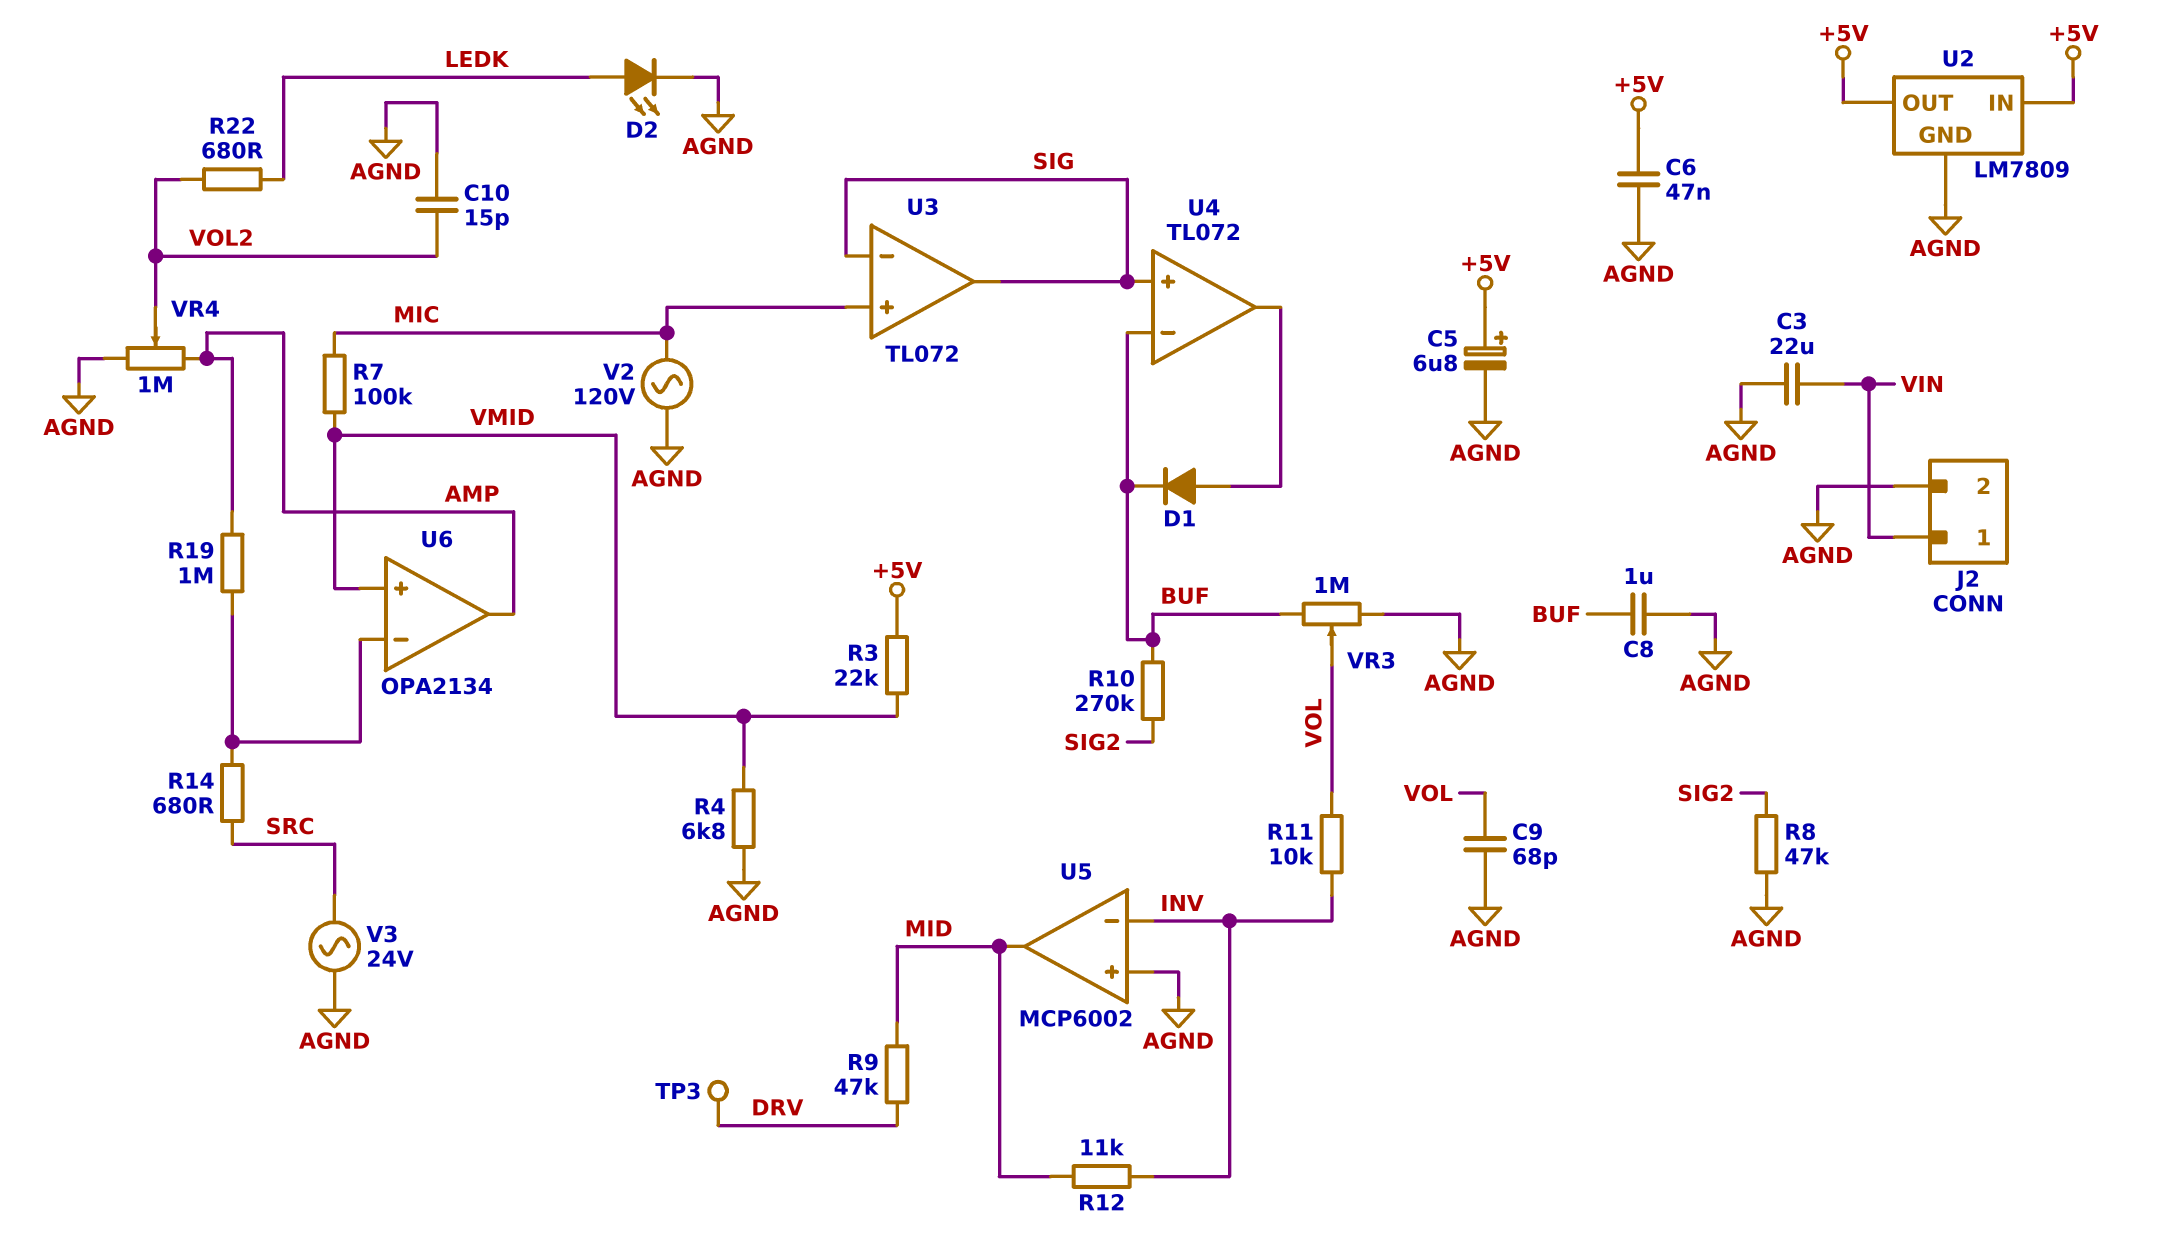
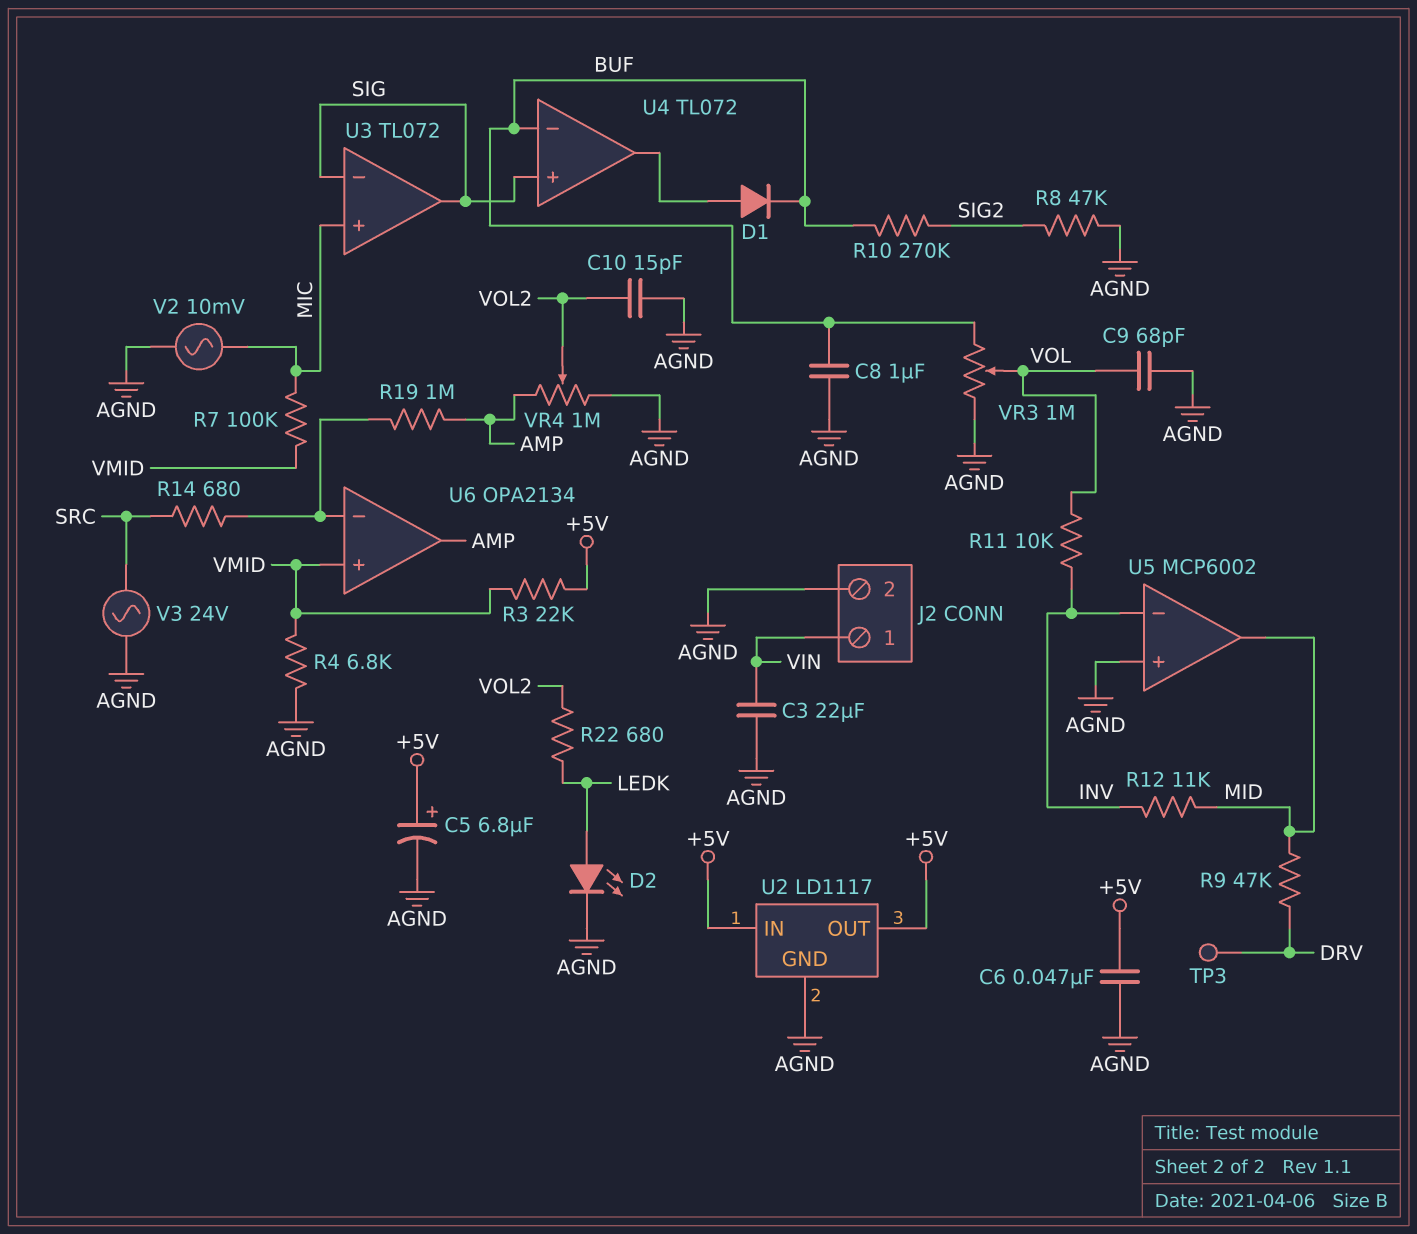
U2: LM7809 -> LD1117
V2: AC 120V (AGND, MIC) -> AC 10mV (AGND, MIC)

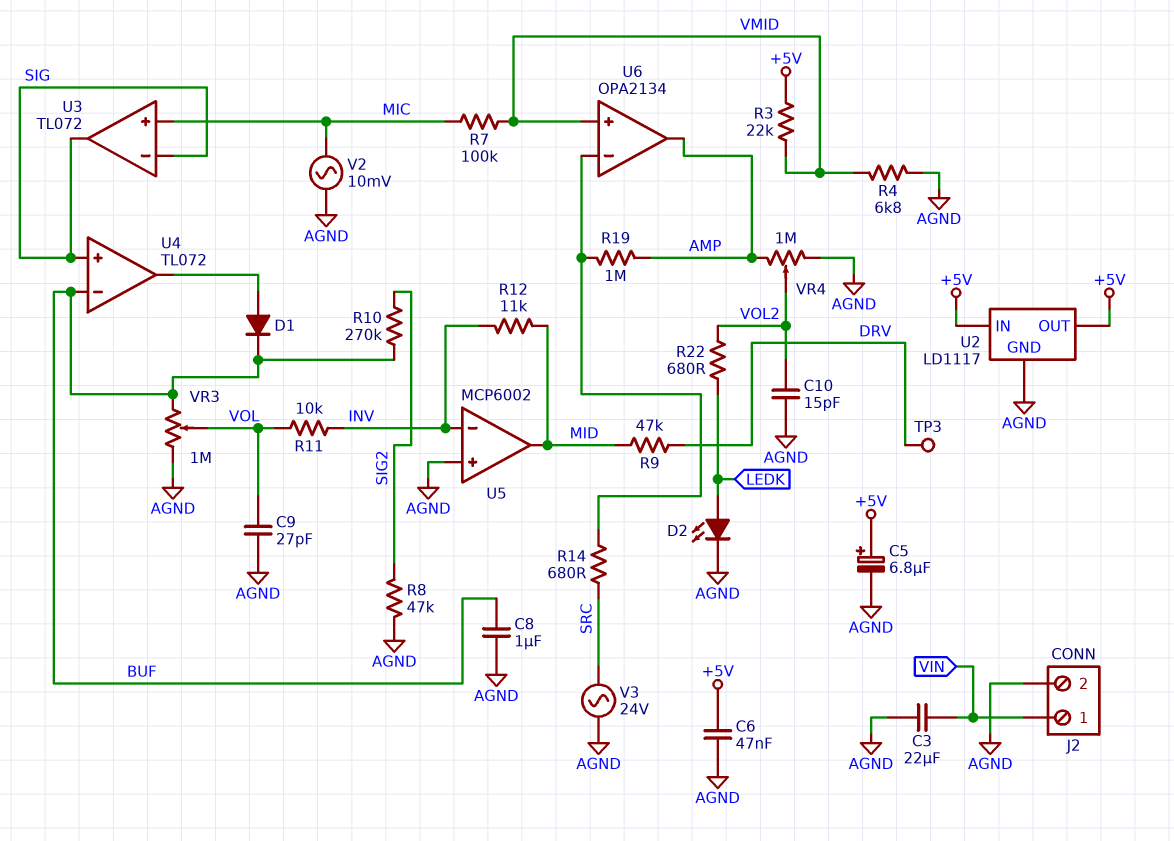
C9: 68pF (AGND, VOL) -> 27pF (AGND, VOL)

